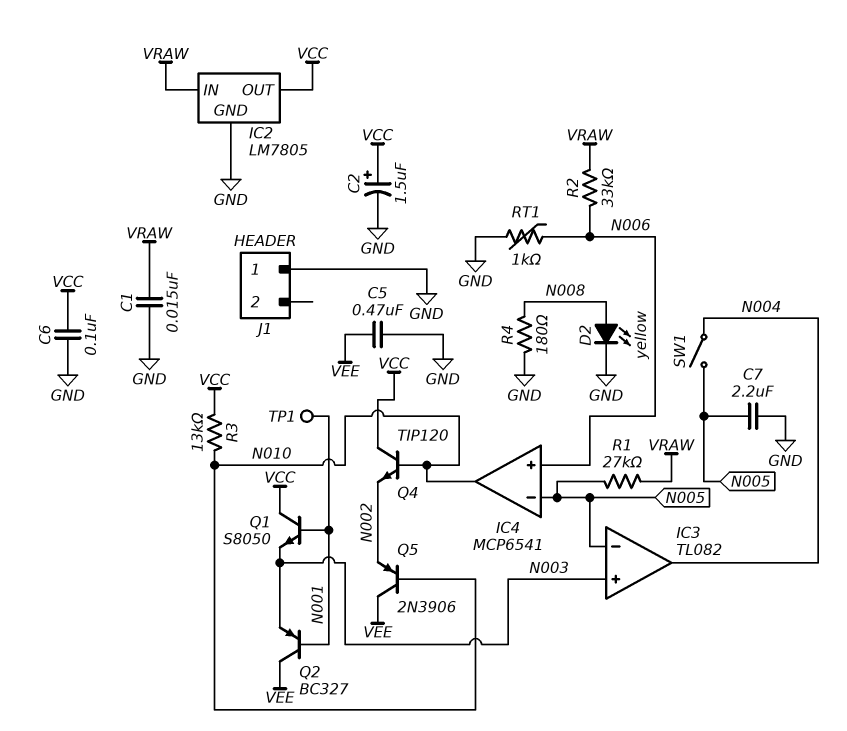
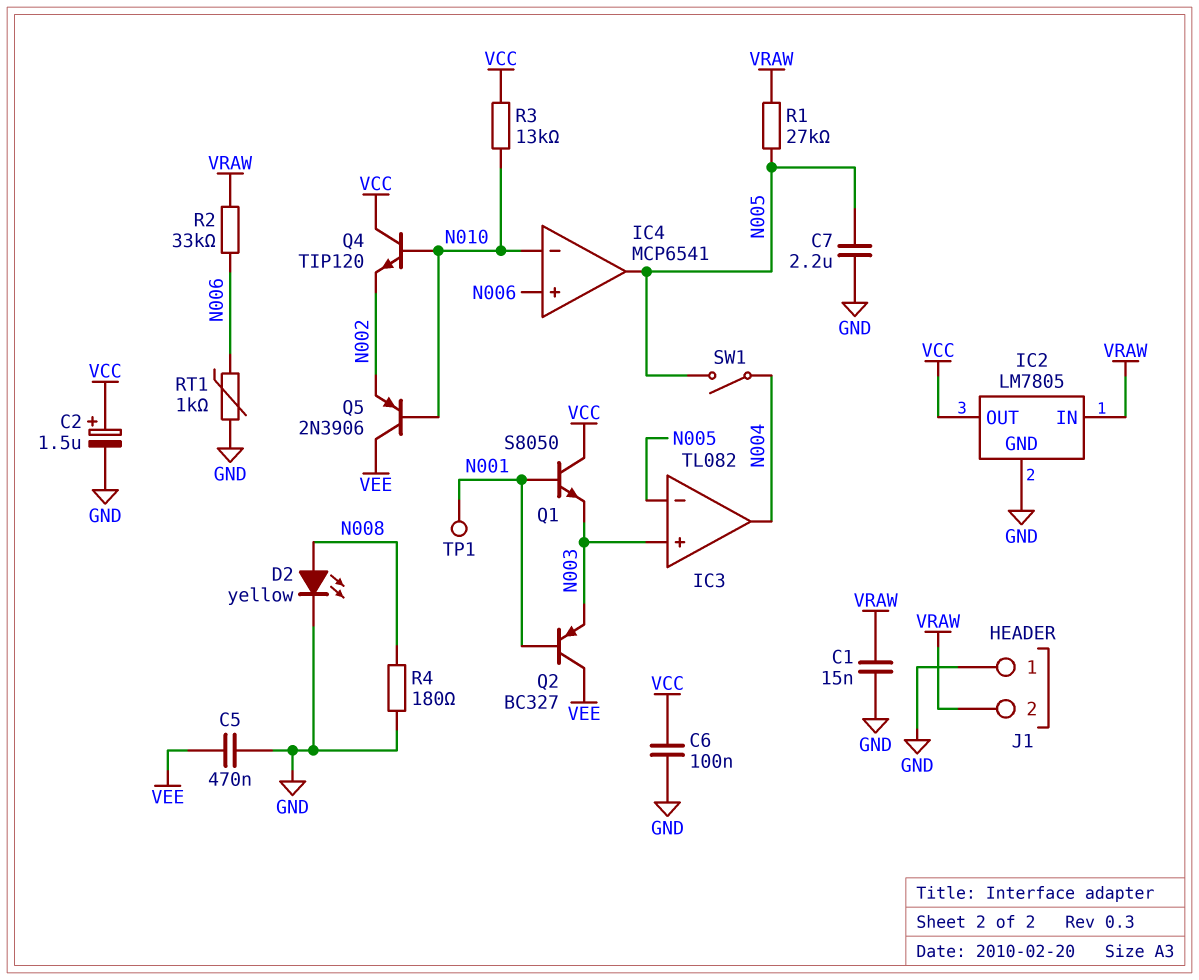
IC4 pin in-: N005 -> N010
IC4 pin out: N010 -> N005
J1 pin 2: none -> VRAW

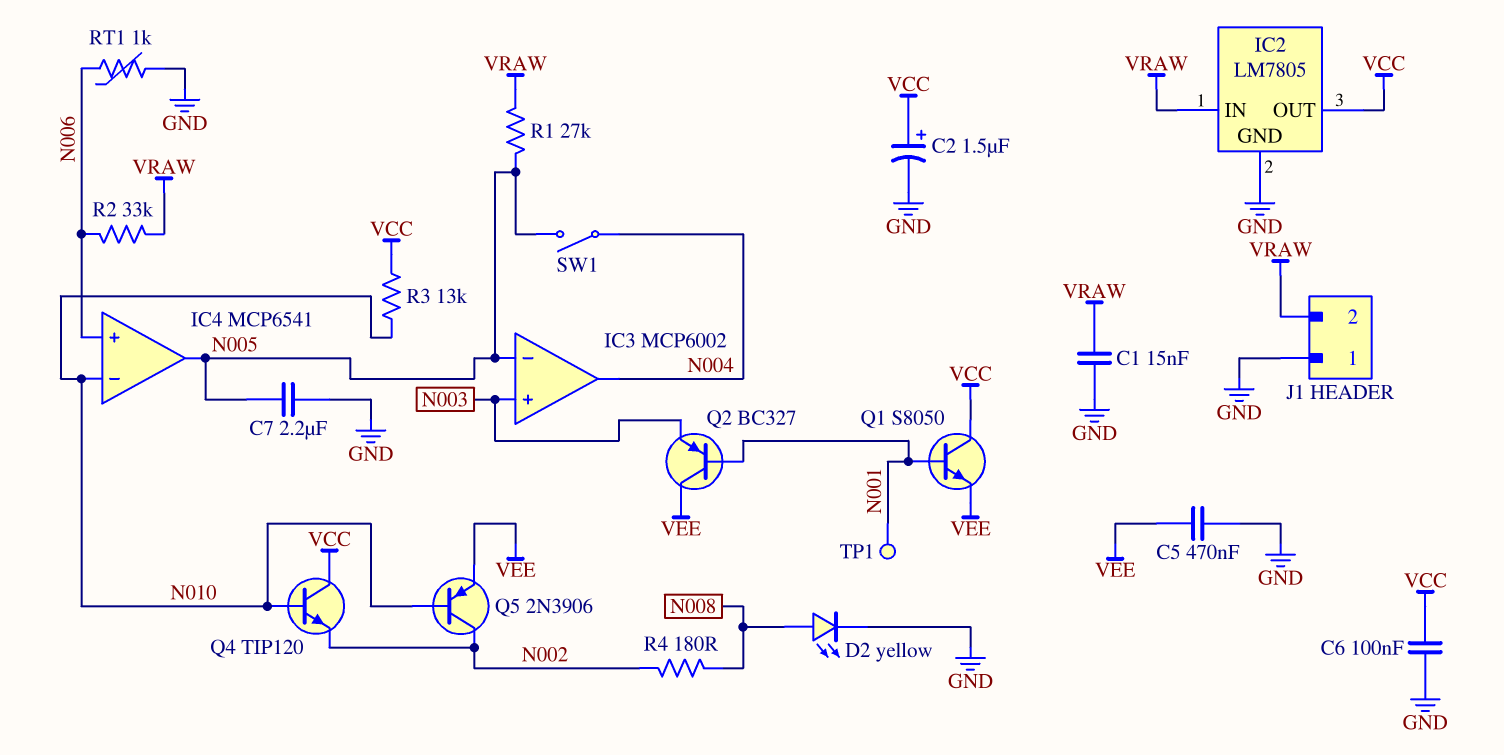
IC3: TL082 -> MCP6002
Q1: NPN S8050 (B N001, C VCC, E N003) -> NPN S8050 (B N001, C VCC, E VEE)
Q5: PNP 2N3906 (B N010, C VEE, E N002) -> PNP 2N3906 (B N010, C N002, E VEE)
R4: 180 (GND, N008) -> 180 (N002, N008)

